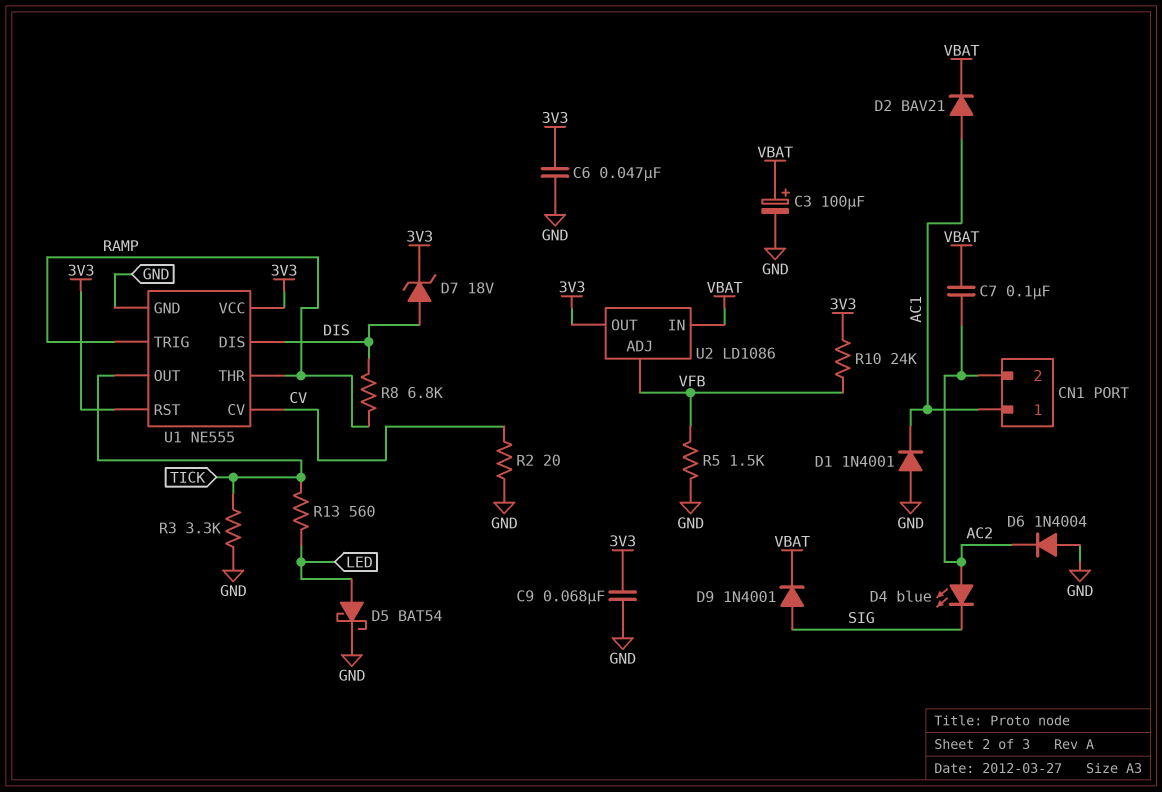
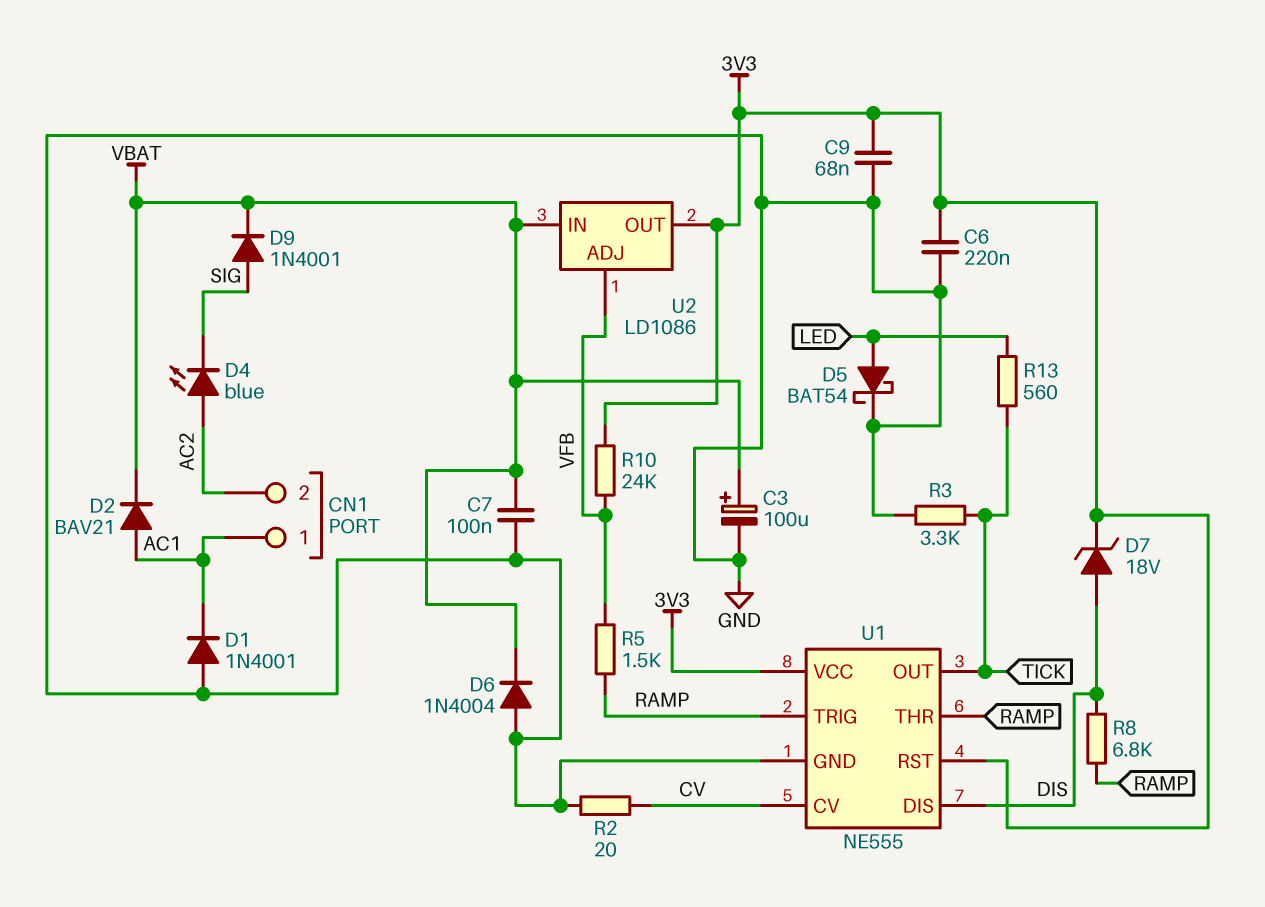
C6: 47nF (3V3, GND) -> 220nF (3V3, GND)
C7: 100nF (AC2, VBAT) -> 100nF (GND, VBAT)
D6: diode 1N4004 (A GND, K AC2) -> diode 1N4004 (A GND, K VBAT)
R5: 1.5k (GND, VFB) -> 1.5k (RAMP, VFB)

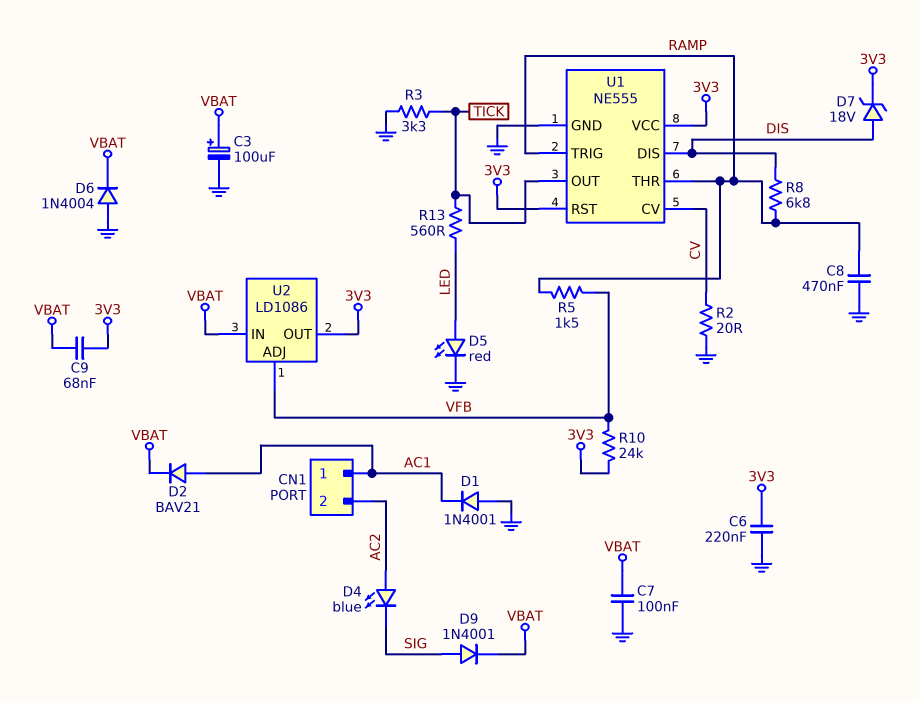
C8: none -> 470nF (GND, RAMP)
C9: 68nF (3V3, GND) -> 68nF (3V3, VBAT)
D5: schottky BAT54 (A LED, K GND) -> LED red (A LED, K GND)

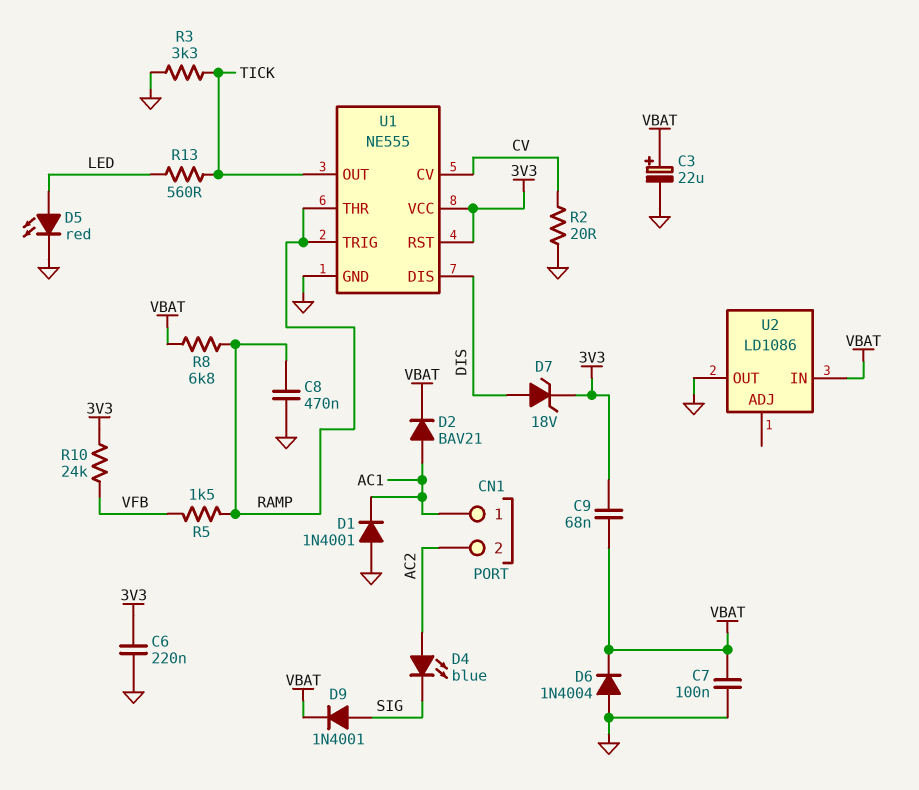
C3: 100uF (plus VBAT, minus GND) -> 22uF (plus VBAT, minus GND)
R8: 6.8k (DIS, RAMP) -> 6.8k (RAMP, VBAT)
U2 pin ADJ: VFB -> none
U2 pin OUT: 3V3 -> GND

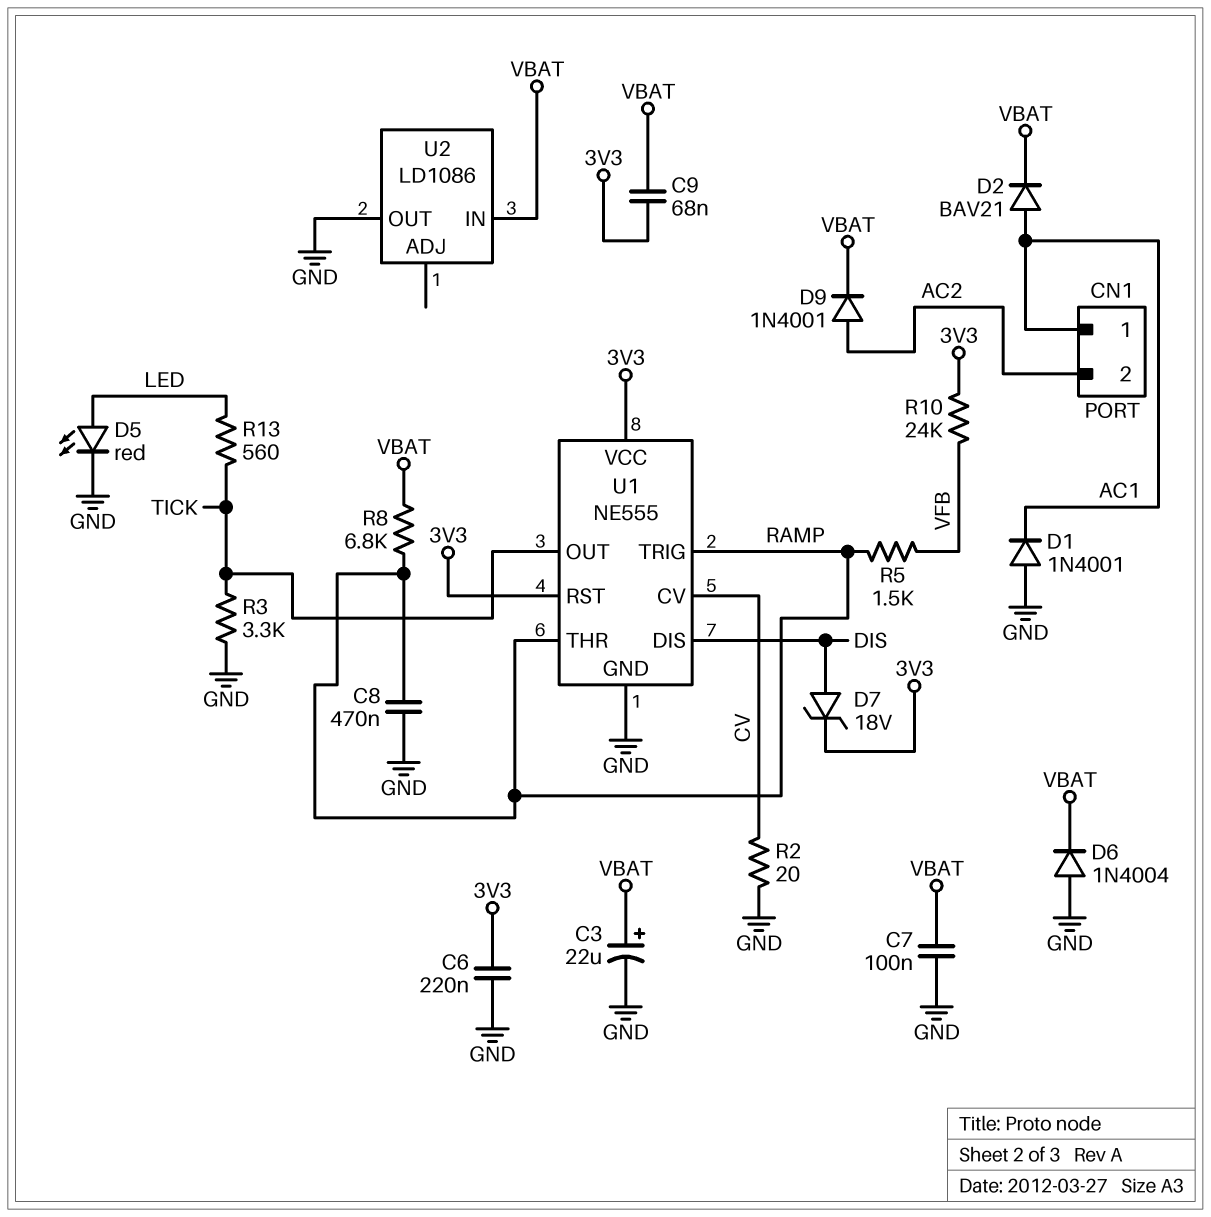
D4: LED blue (A AC2, K SIG) -> none
D9: diode 1N4001 (A SIG, K VBAT) -> diode 1N4001 (A AC2, K VBAT)

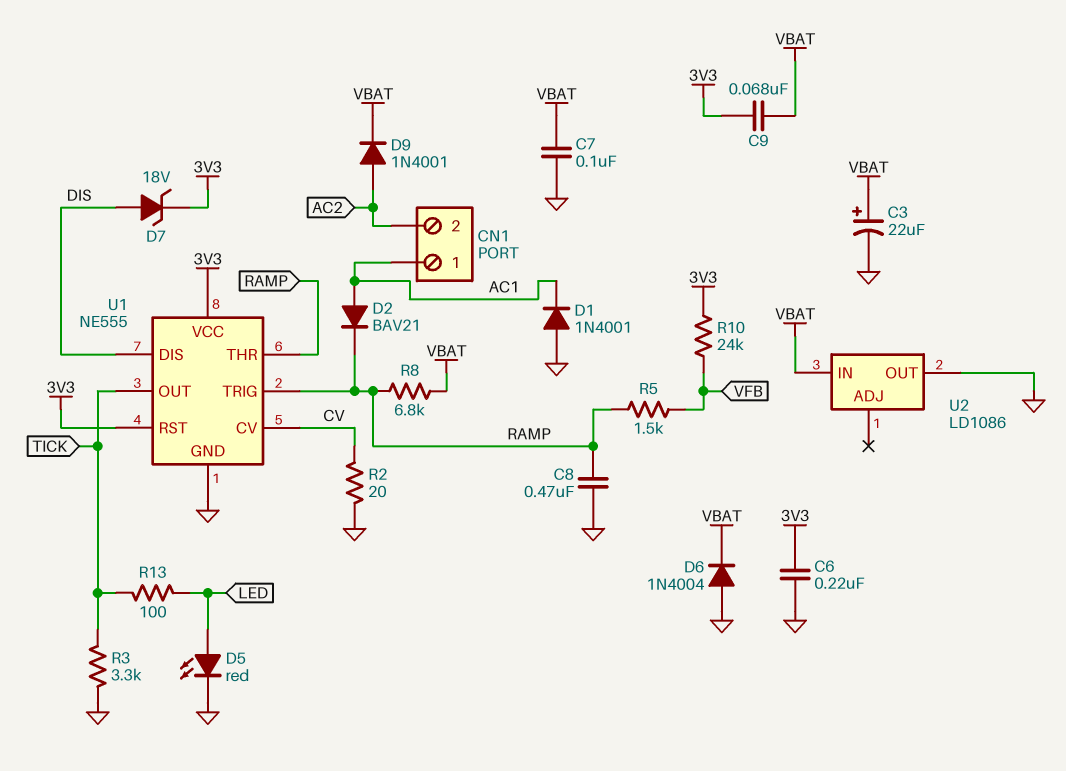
D2: diode BAV21 (A AC1, K VBAT) -> diode BAV21 (A AC1, K RAMP)
R13: 560 (LED, TICK) -> 100 (LED, TICK)

